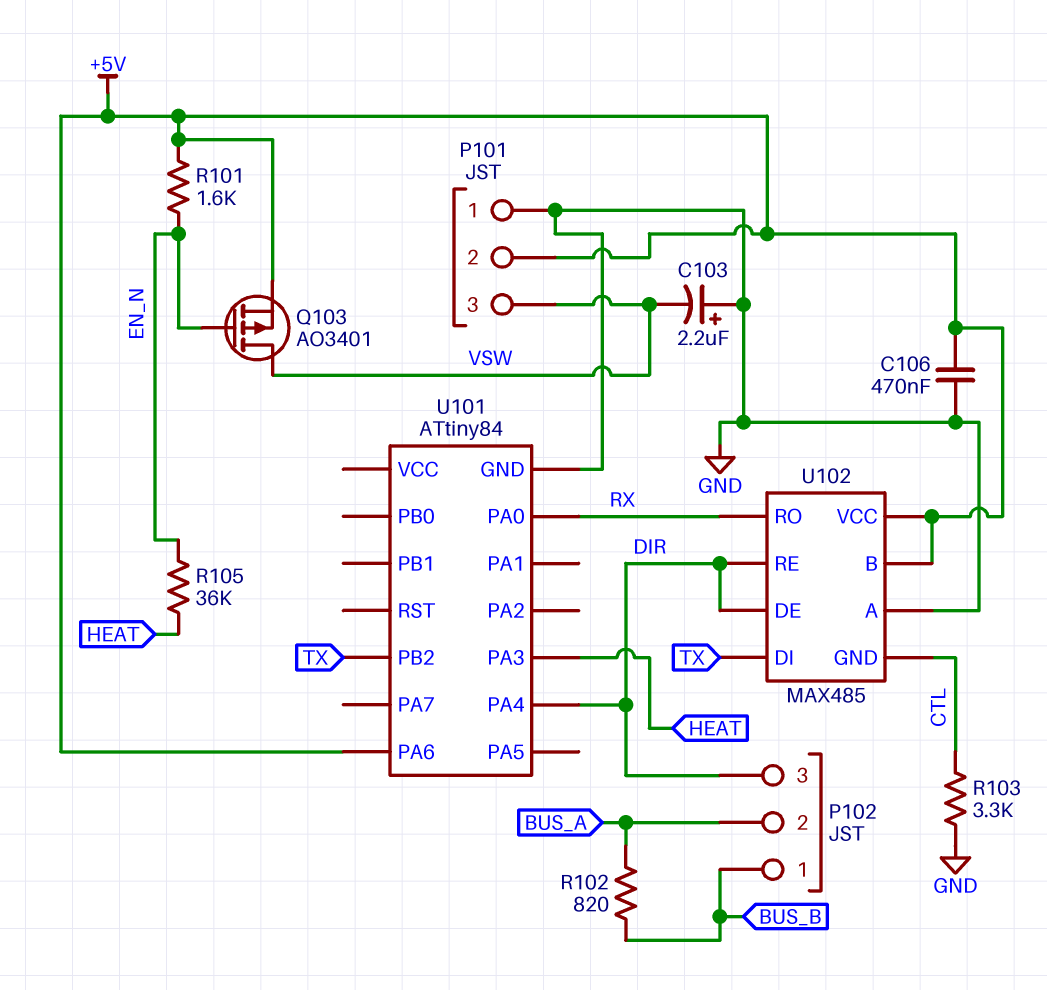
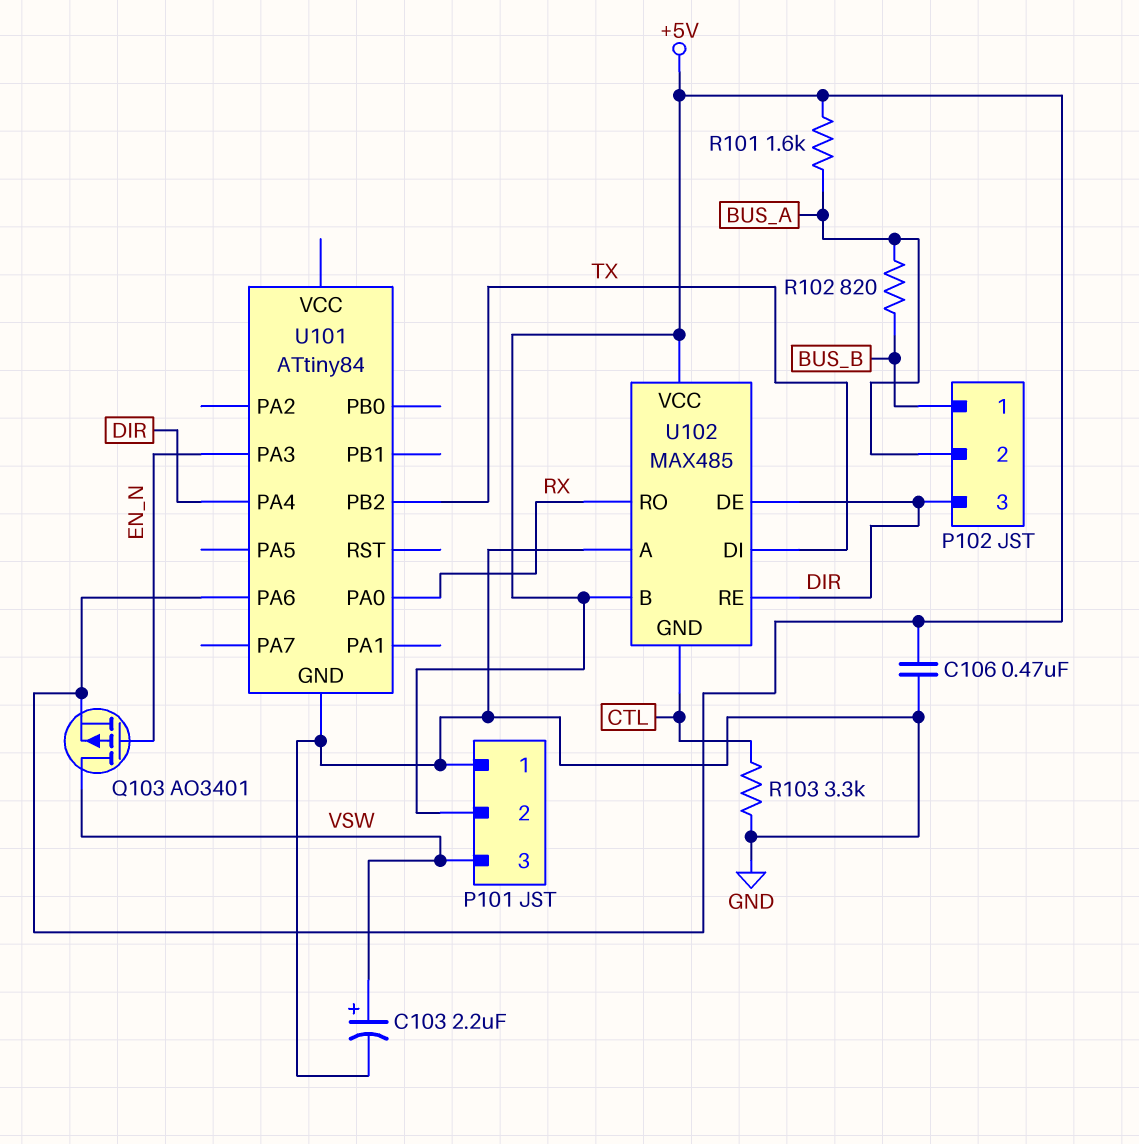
C103: 2.2uF (plus GND, minus VSW) -> 2.2uF (plus VSW, minus GND)
R101: 1.6k (+5V, EN_N) -> 1.6k (+5V, BUS_A)
R105: 36k (EN_N, HEAT) -> none
U101 pin PA3: HEAT -> EN_N

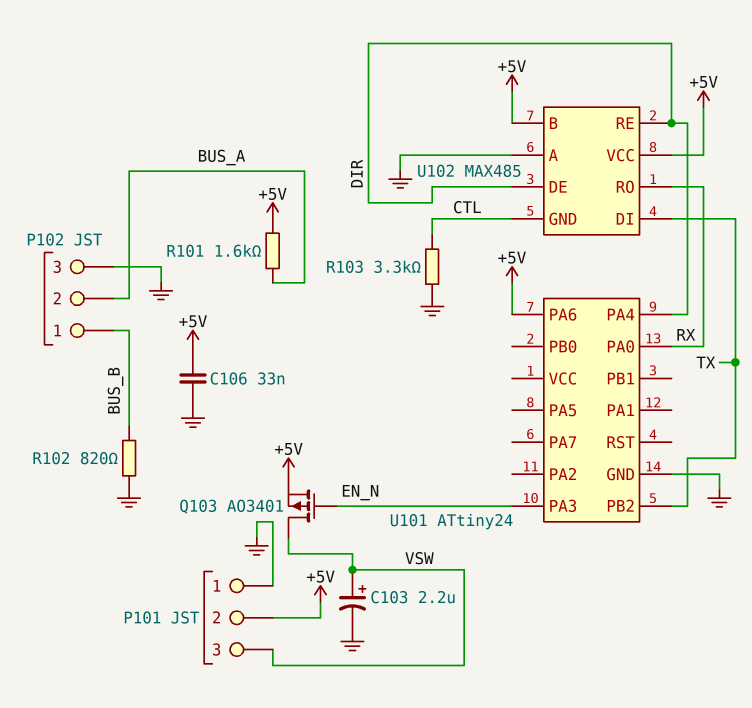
C106: 470nF (+5V, GND) -> 33nF (+5V, GND)
P102 pin 3: DIR -> GND
R102: 820 (BUS_A, BUS_B) -> 820 (BUS_B, GND)
U101: ATtiny84 -> ATtiny24

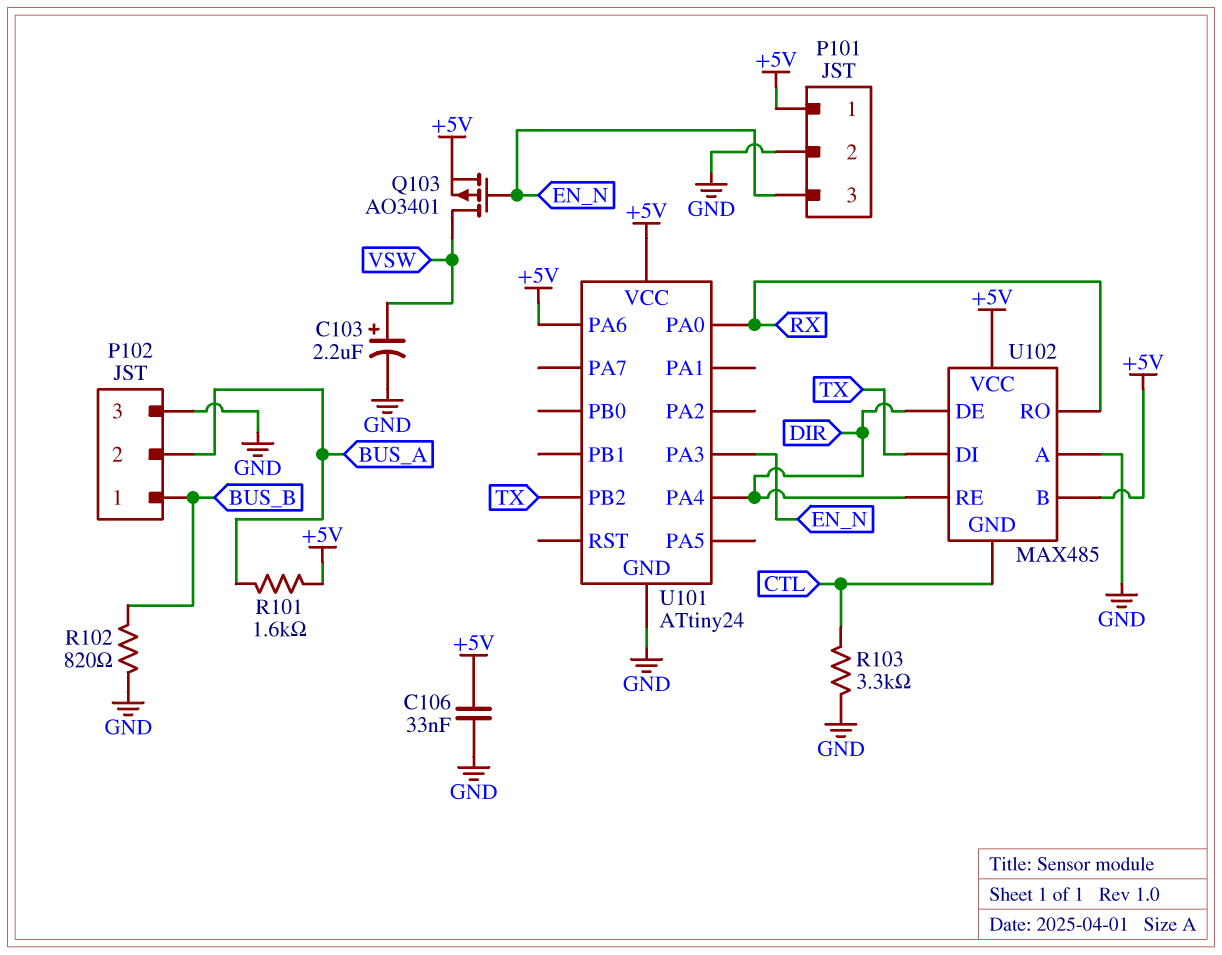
P101 pin 1: GND -> +5V
P101 pin 2: +5V -> GND
P101 pin 3: VSW -> EN_N
U101 pin VCC: none -> +5V

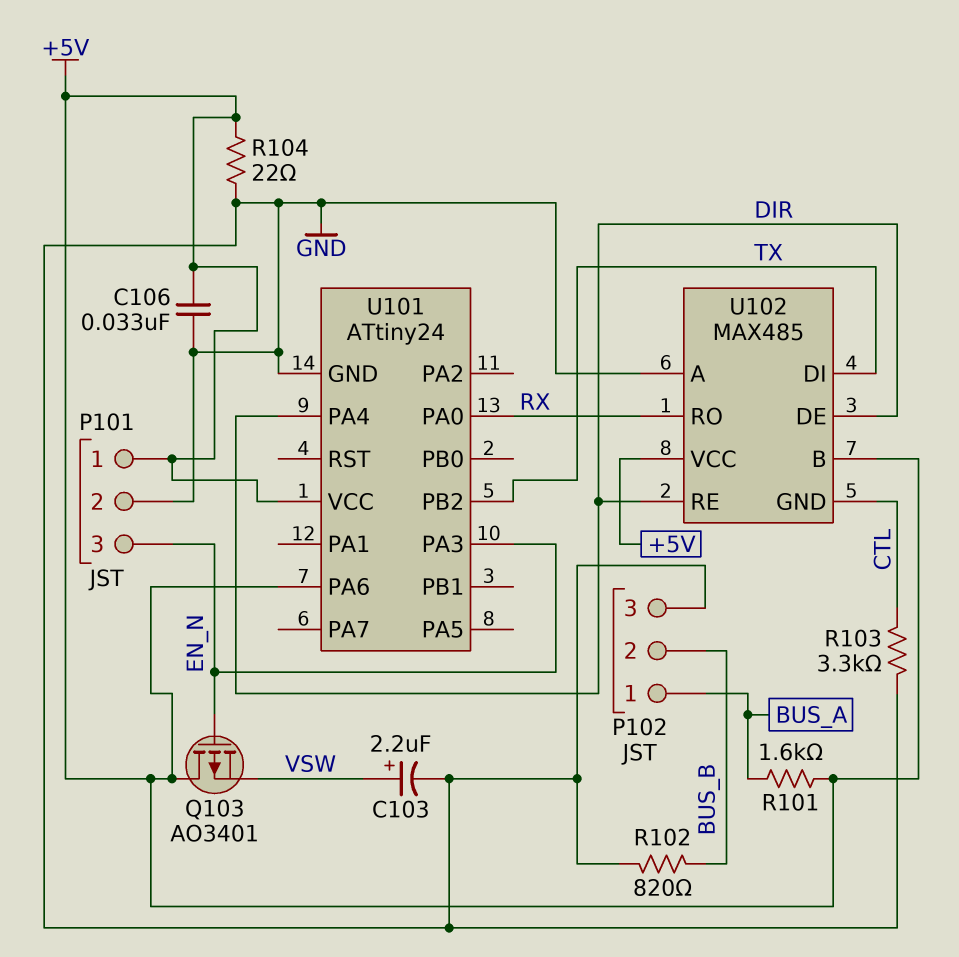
P102 pin 1: BUS_B -> BUS_A
P102 pin 2: BUS_A -> BUS_B
Q103: PMOS AO3401 (G EN_N, D VSW, S +5V) -> PMOS AO3401 (G EN_N, D +5V, S VSW)
R104: none -> 22 (+5V, GND)

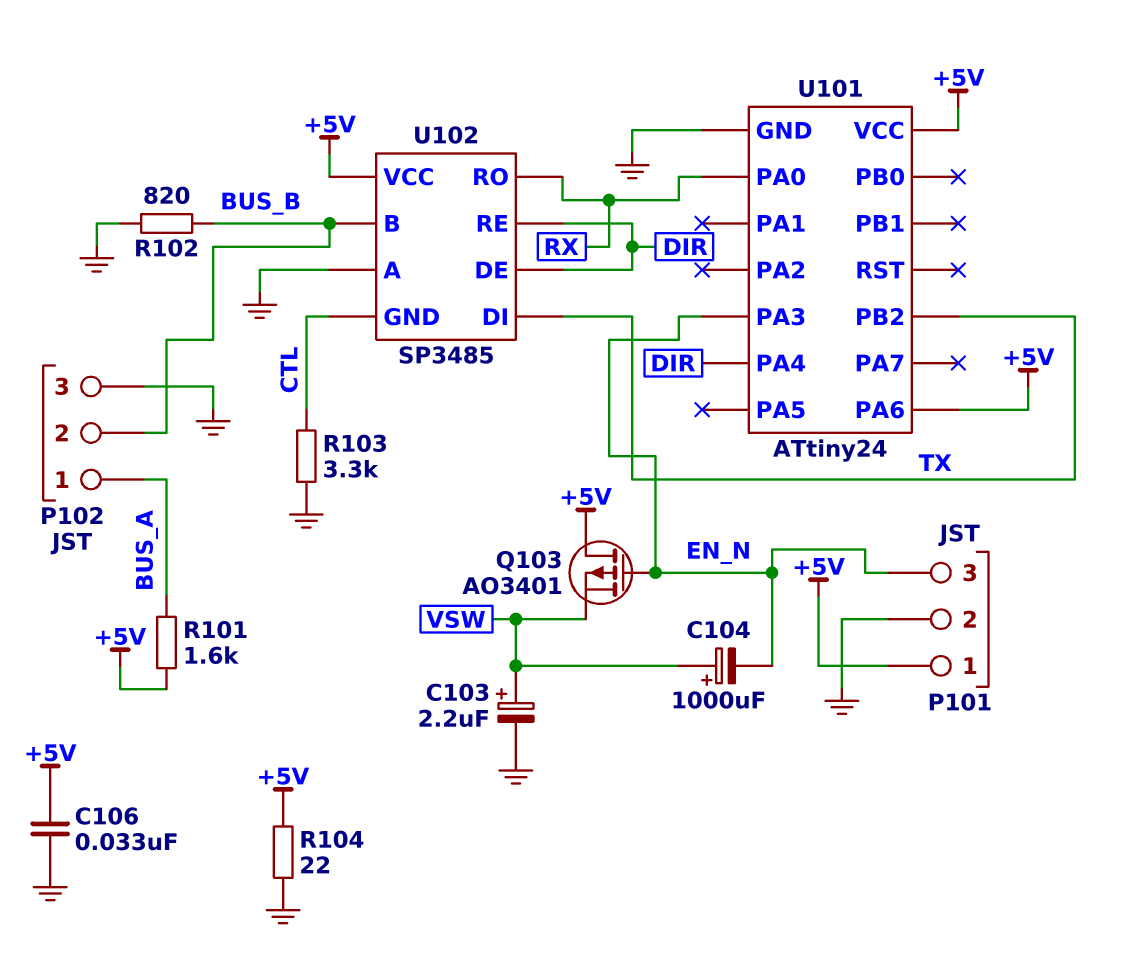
C104: none -> 1000uF (plus VSW, minus EN_N)
U102: MAX485 -> SP3485
U102 pin B: +5V -> BUS_B

